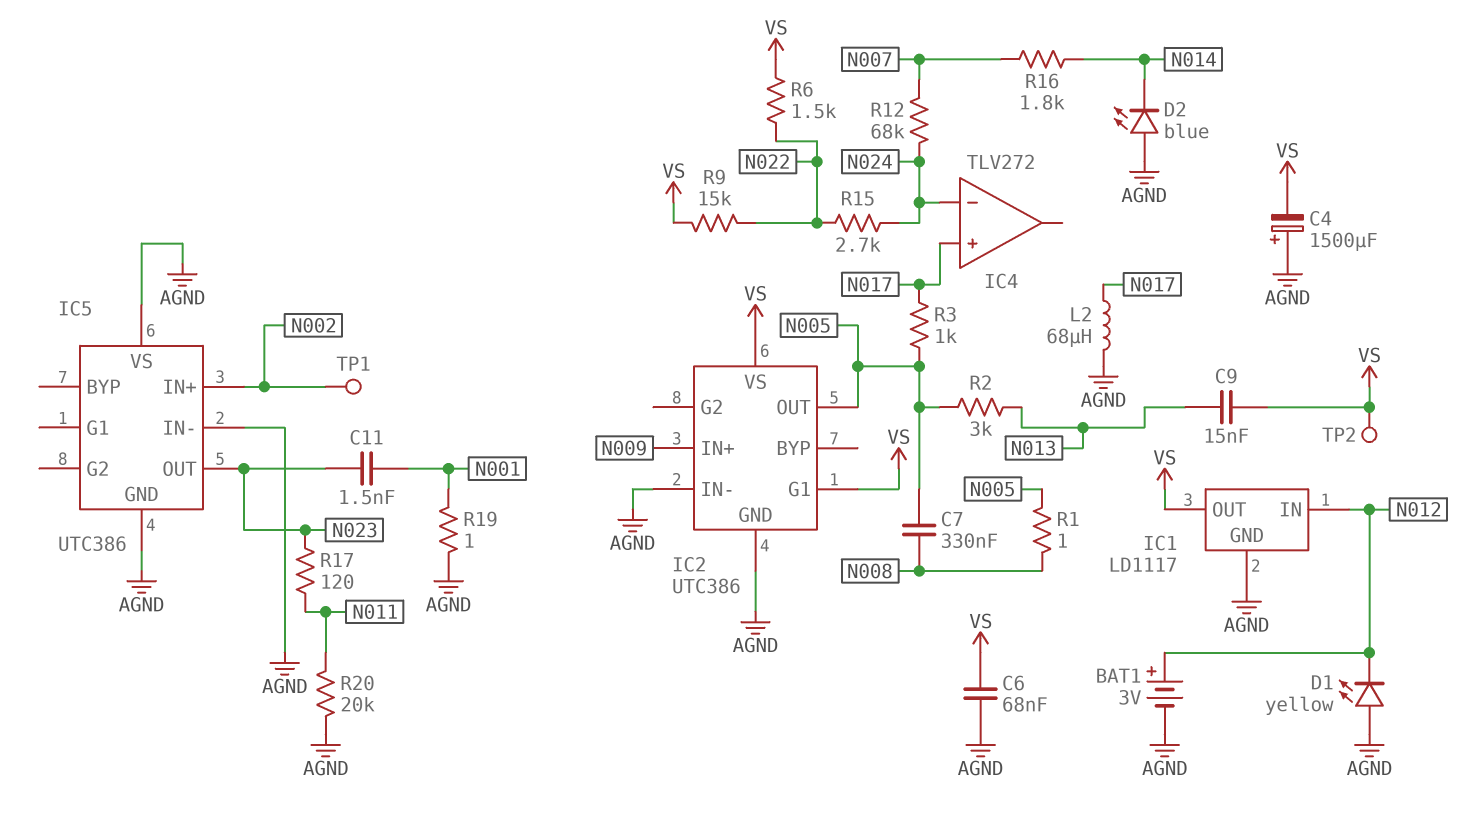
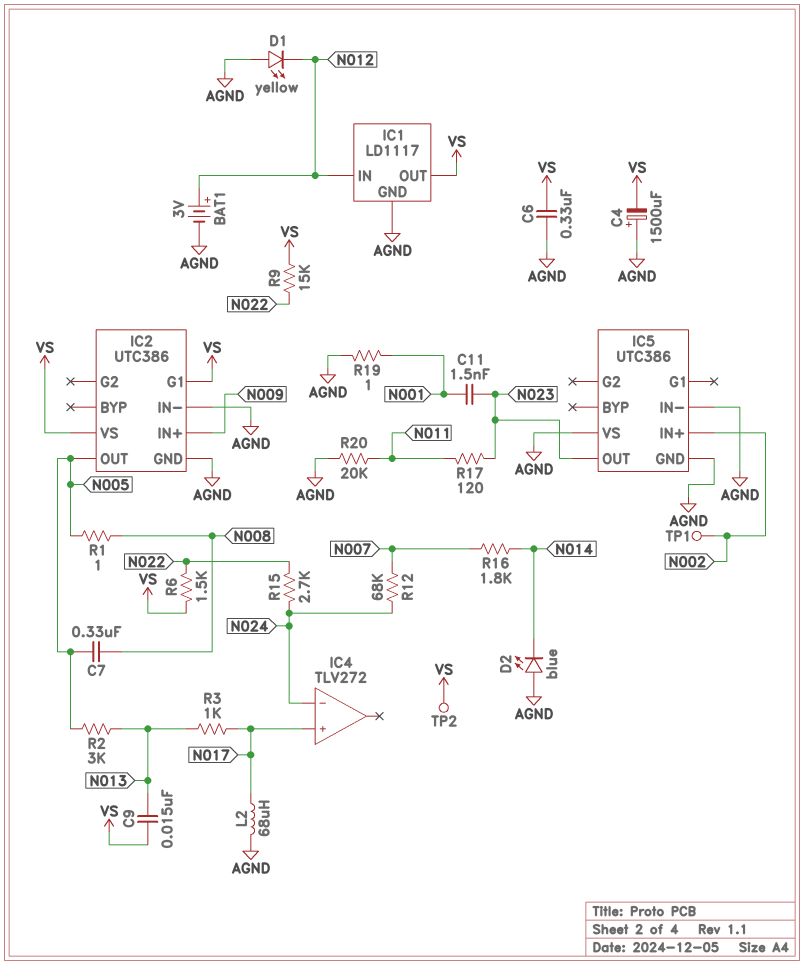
C6: 68nF (AGND, VS) -> 330nF (AGND, VS)
R3: 1k (N005, N017) -> 1k (N013, N017)

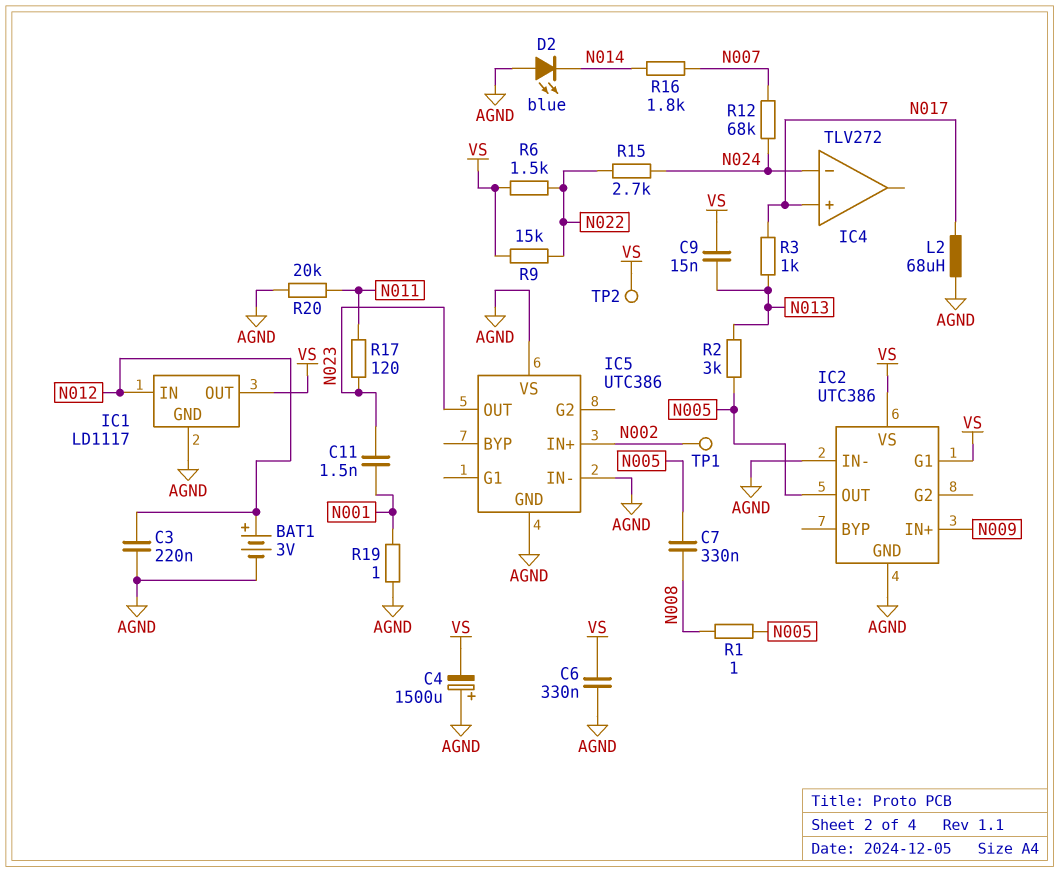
C3: none -> 220nF (AGND, N012)
D1: LED yellow (A AGND, K N012) -> none

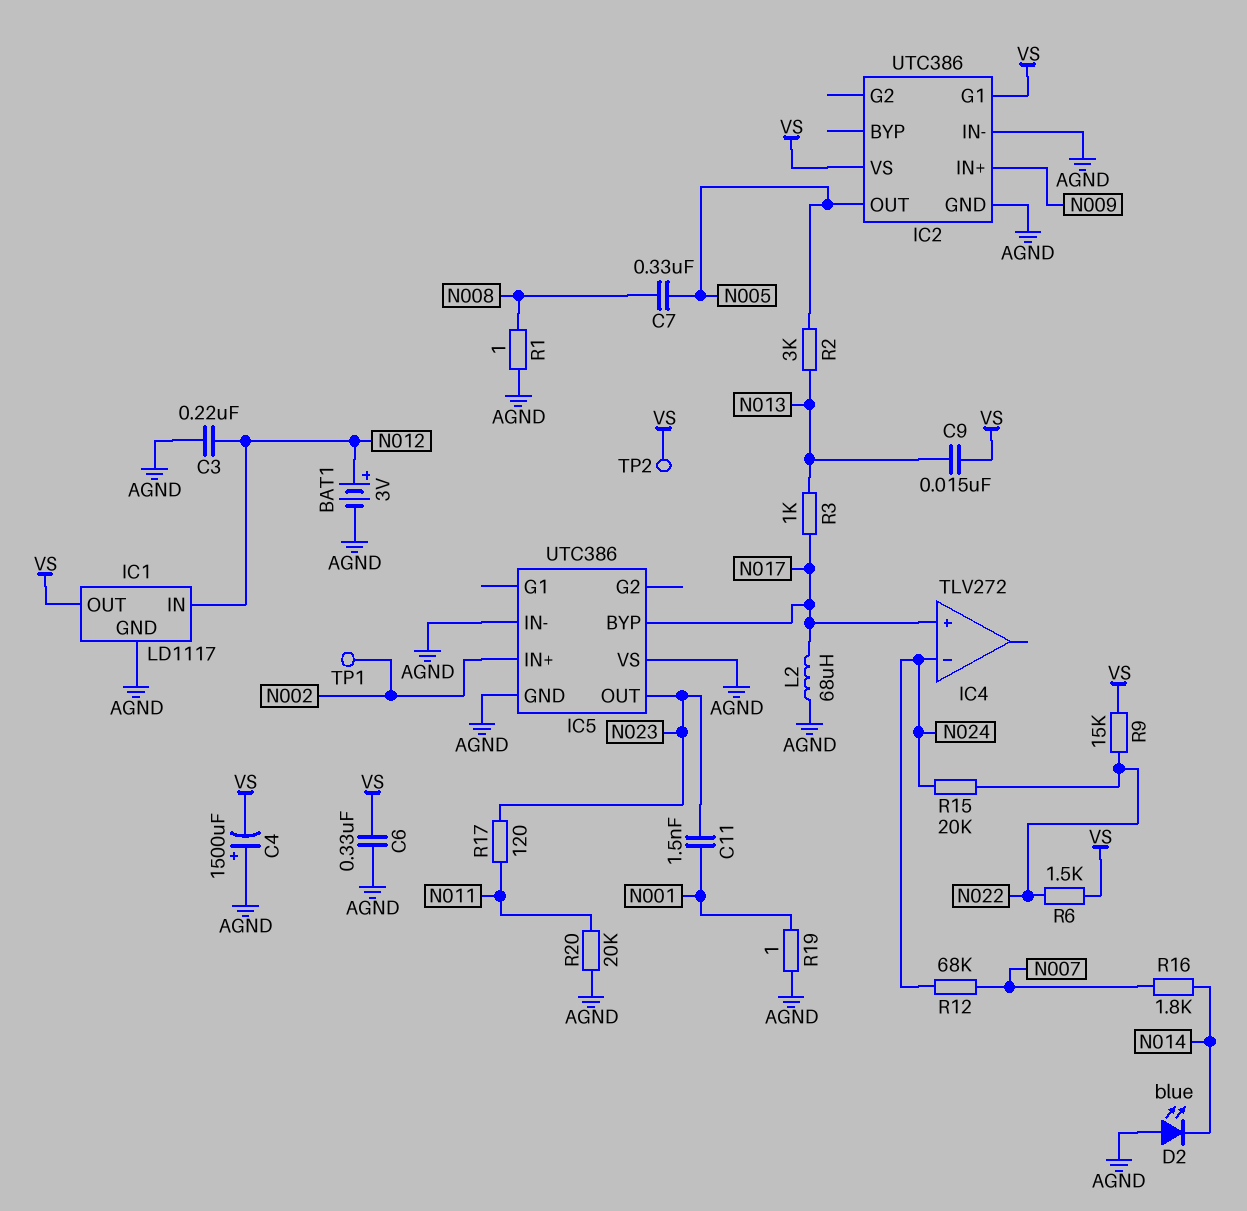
IC5 pin BYP: none -> N017
R1: 1 (N005, N008) -> 1 (AGND, N008)
R15: 2.7k (N022, N024) -> 20k (N022, N024)

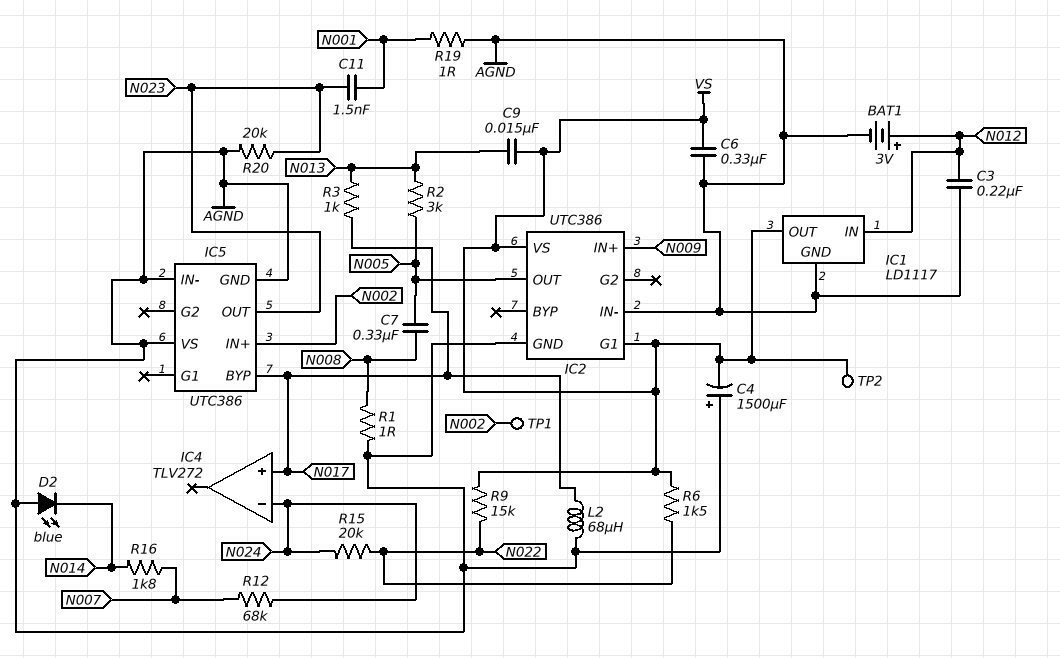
R17: 120 (N011, N023) -> none
R20: 20k (AGND, N011) -> 20k (AGND, N023)

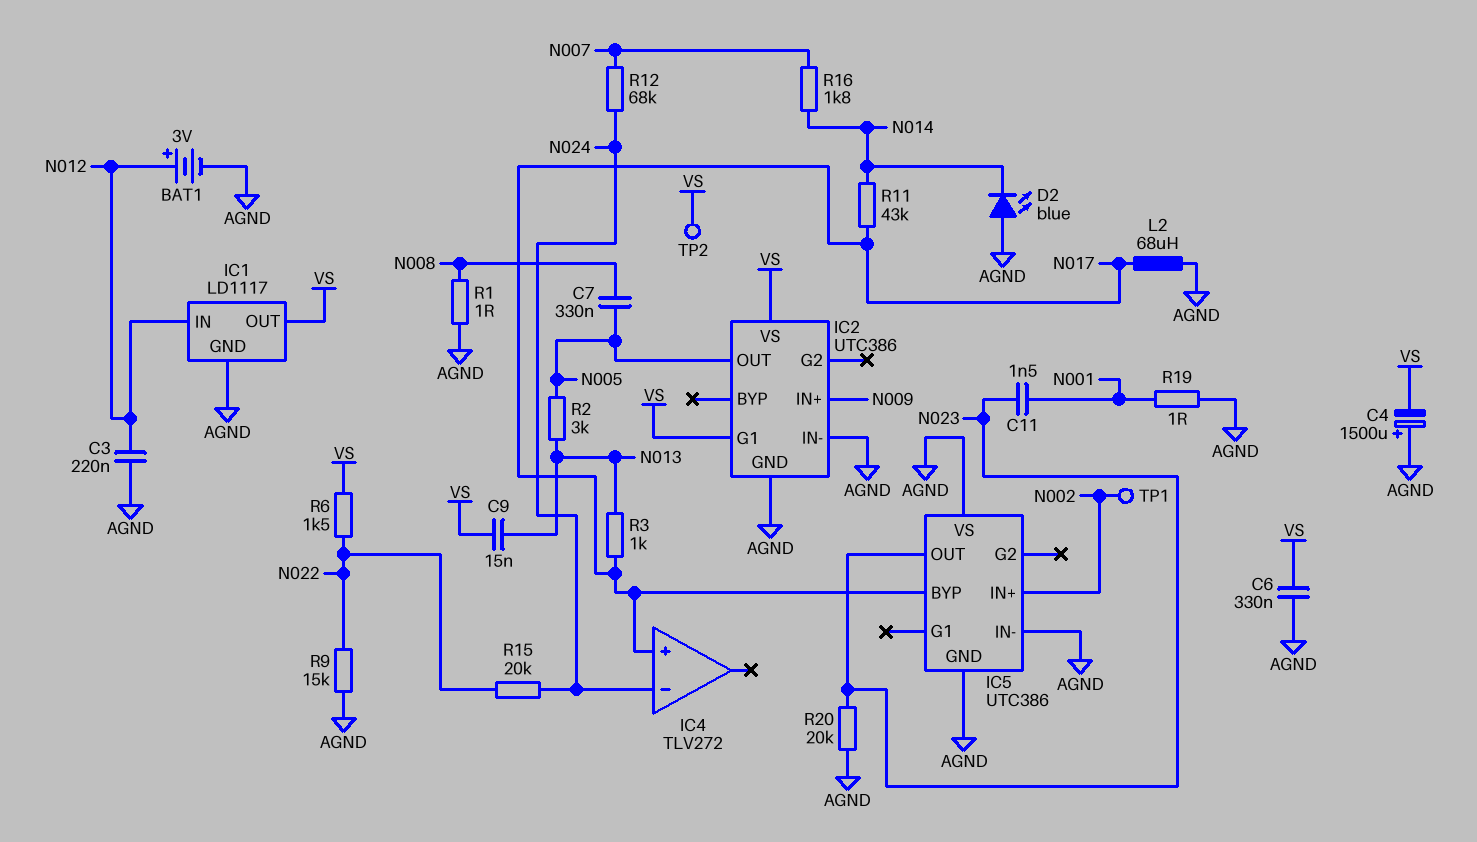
R9: 15k (N022, VS) -> 15k (AGND, N022)
R11: none -> 43k (N014, N017)

